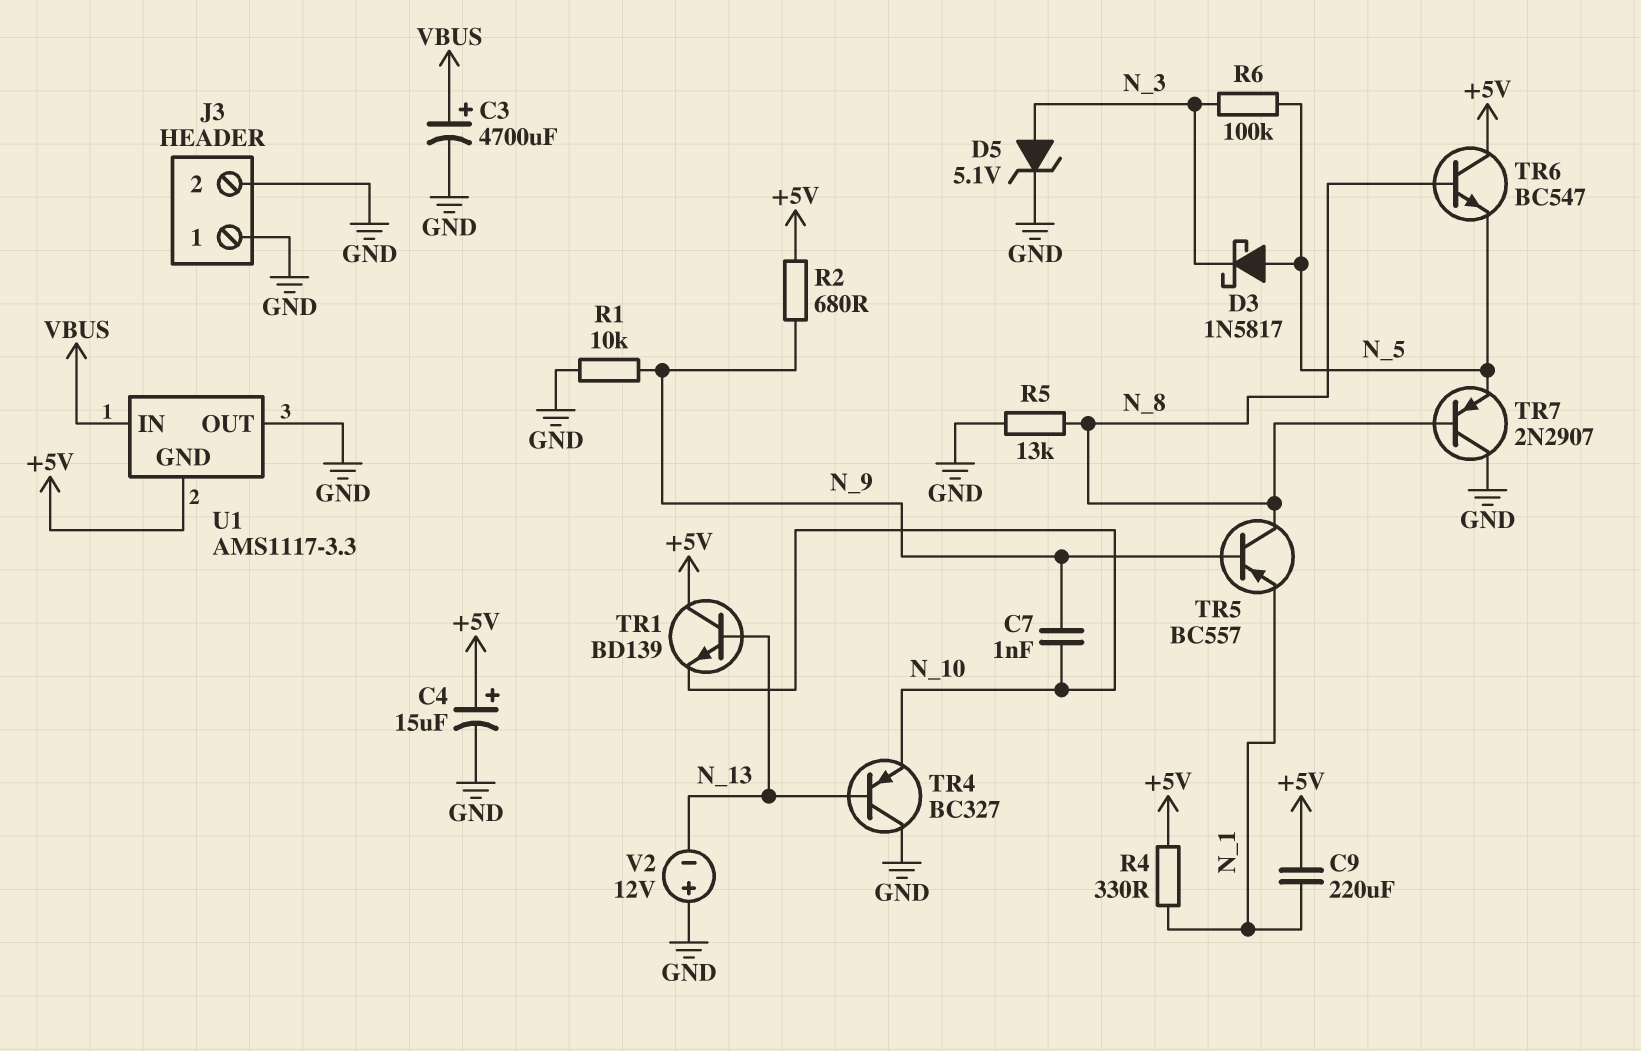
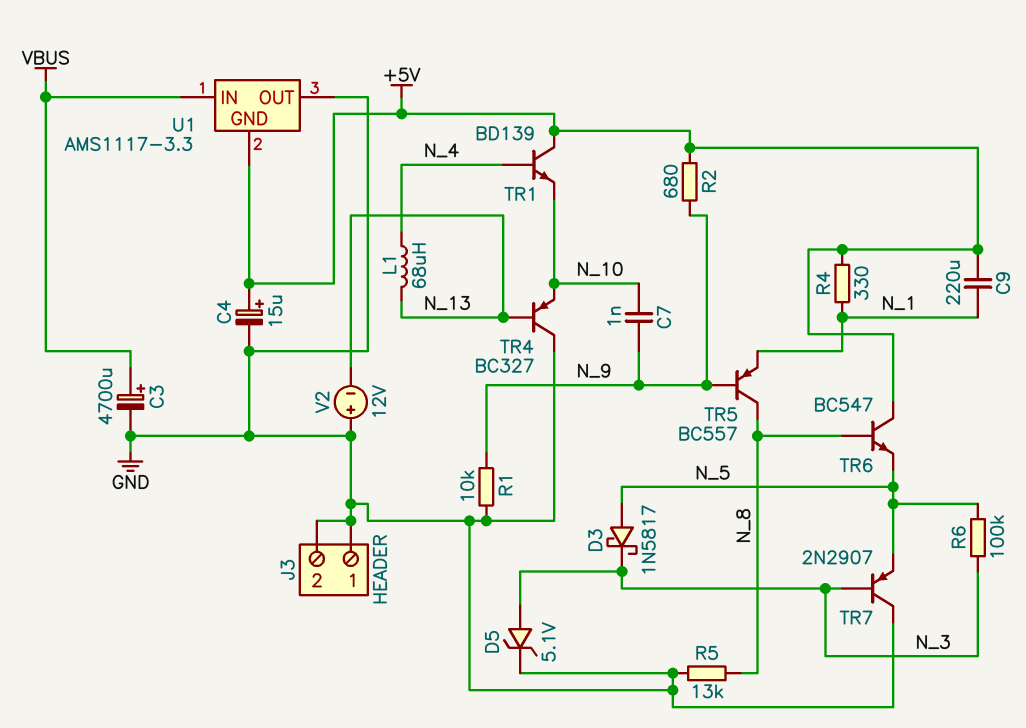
L1: none -> 68uH (N_4, N_13)
TR1: NPN BD139 (B N_13, C +5V, E N_10) -> NPN BD139 (B N_4, C +5V, E N_10)
TR7: PNP 2N2907 (B N_8, C GND, E N_5) -> PNP 2N2907 (B N_3, C GND, E N_5)

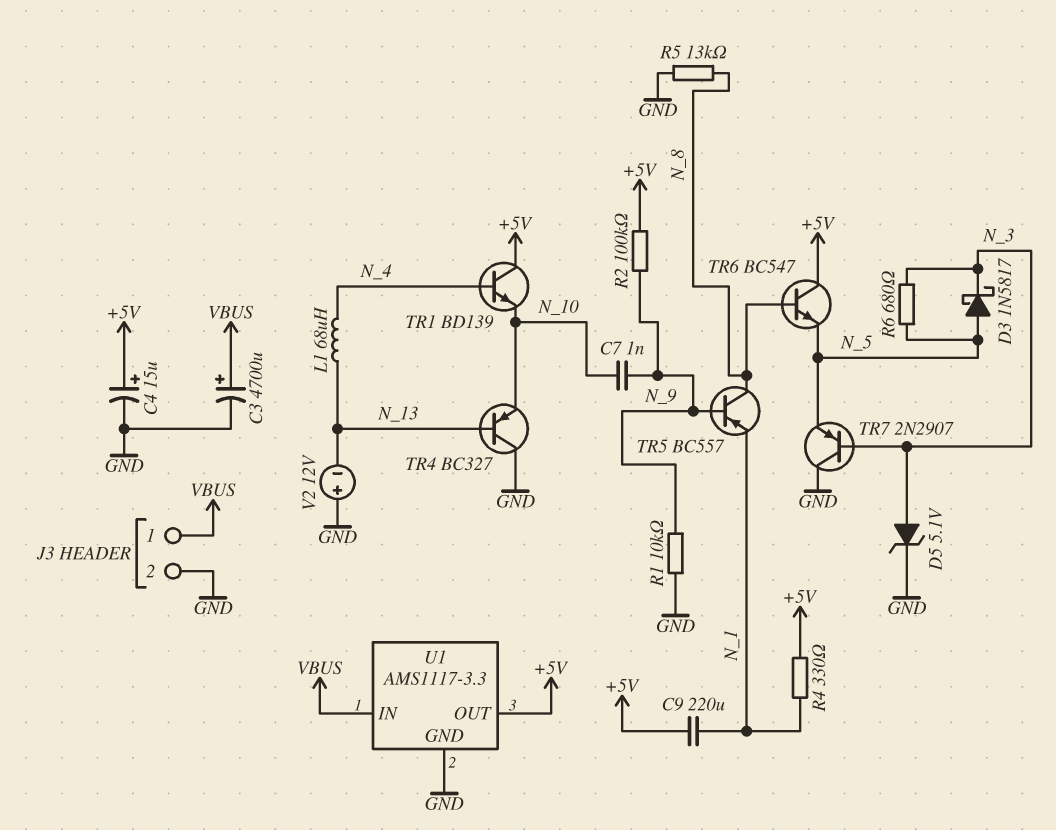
J3 pin 1: GND -> VBUS
R2: 680 (+5V, N_9) -> 100k (+5V, N_9)
R6: 100k (N_3, N_5) -> 680 (N_3, N_5)
U1 pin GND: +5V -> GND
U1 pin OUT: GND -> +5V

